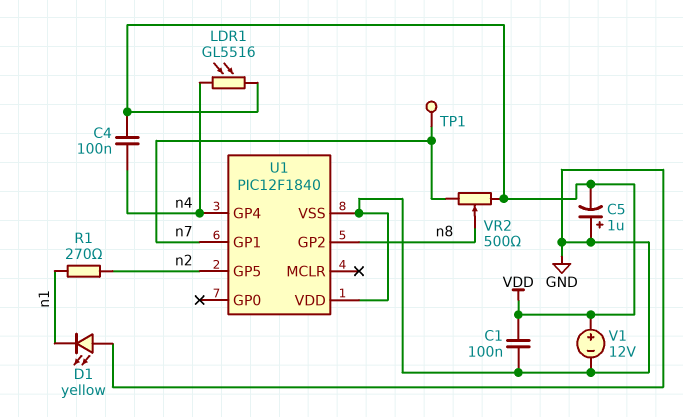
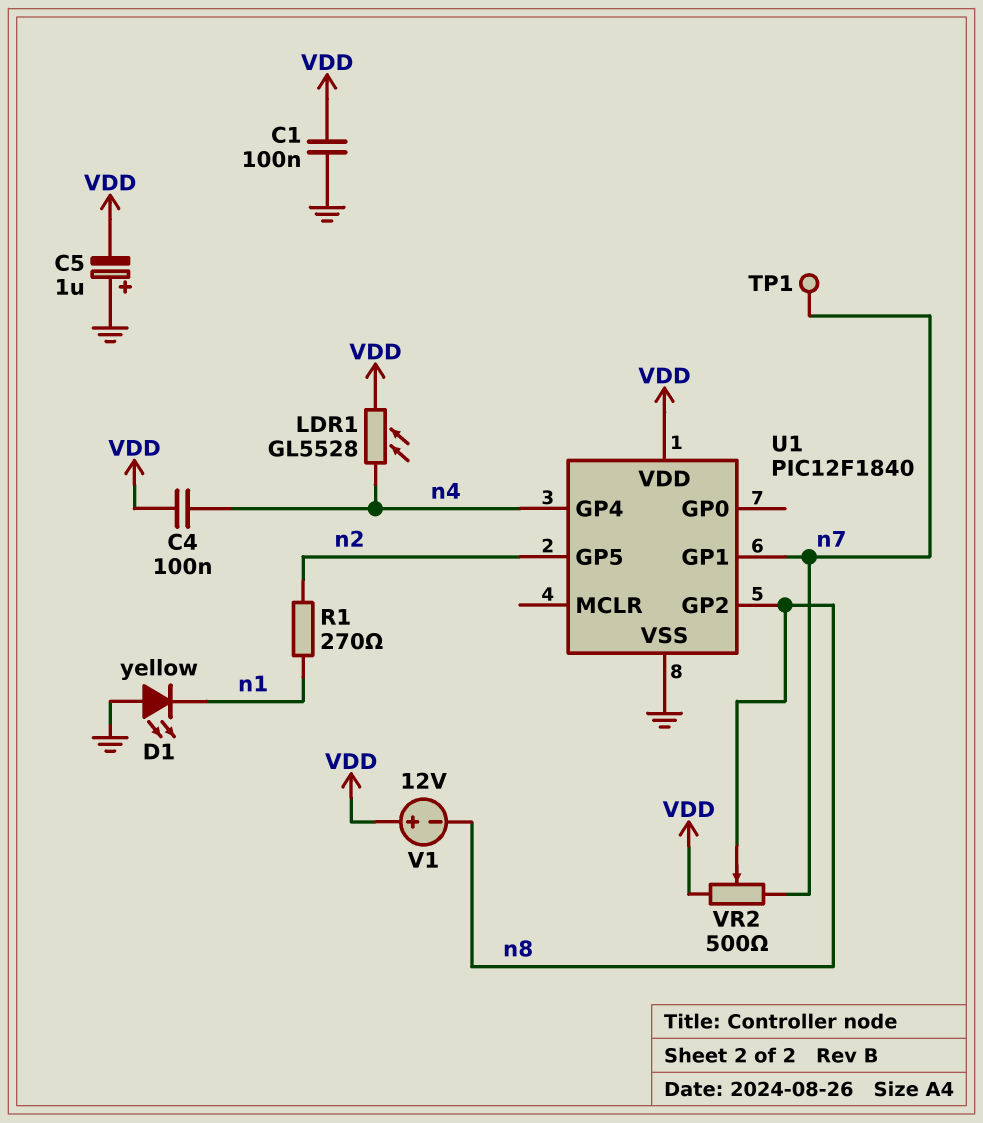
LDR1: GL5516 (VDD, n4) -> GL5528 (VDD, n4)
U1 pin VDD: GND -> VDD
V1: 12V (plus VDD, minus GND) -> 12V (plus VDD, minus n8)

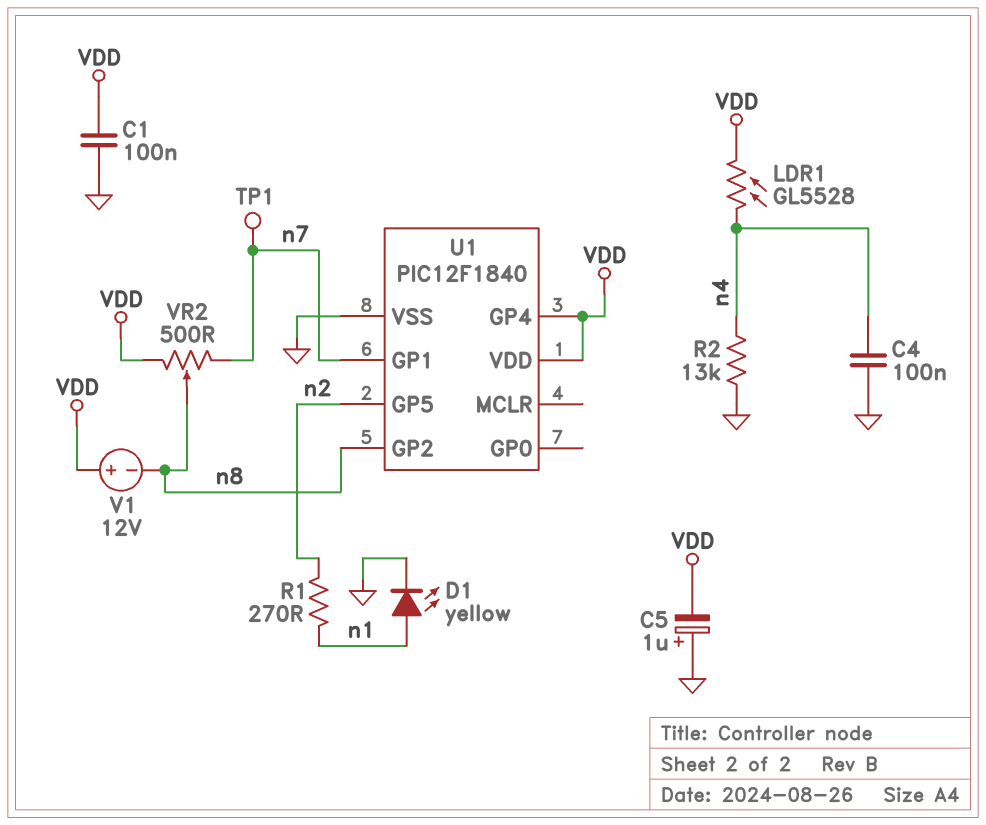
C4: 100nF (VDD, n4) -> 100nF (GND, n4)
D1: LED yellow (A GND, K n1) -> LED yellow (A n1, K GND)
R2: none -> 13k (GND, n4)
U1 pin GP4: n4 -> VDD

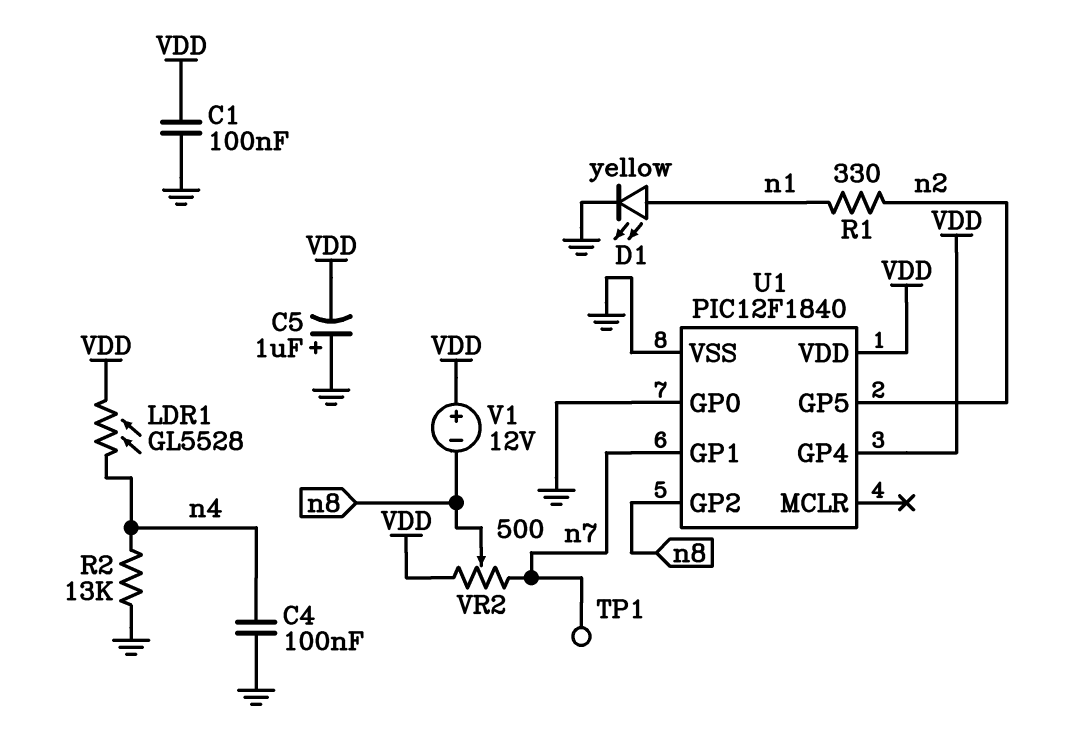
R1: 270 (n1, n2) -> 330 (n1, n2)
U1 pin GP0: none -> GND

